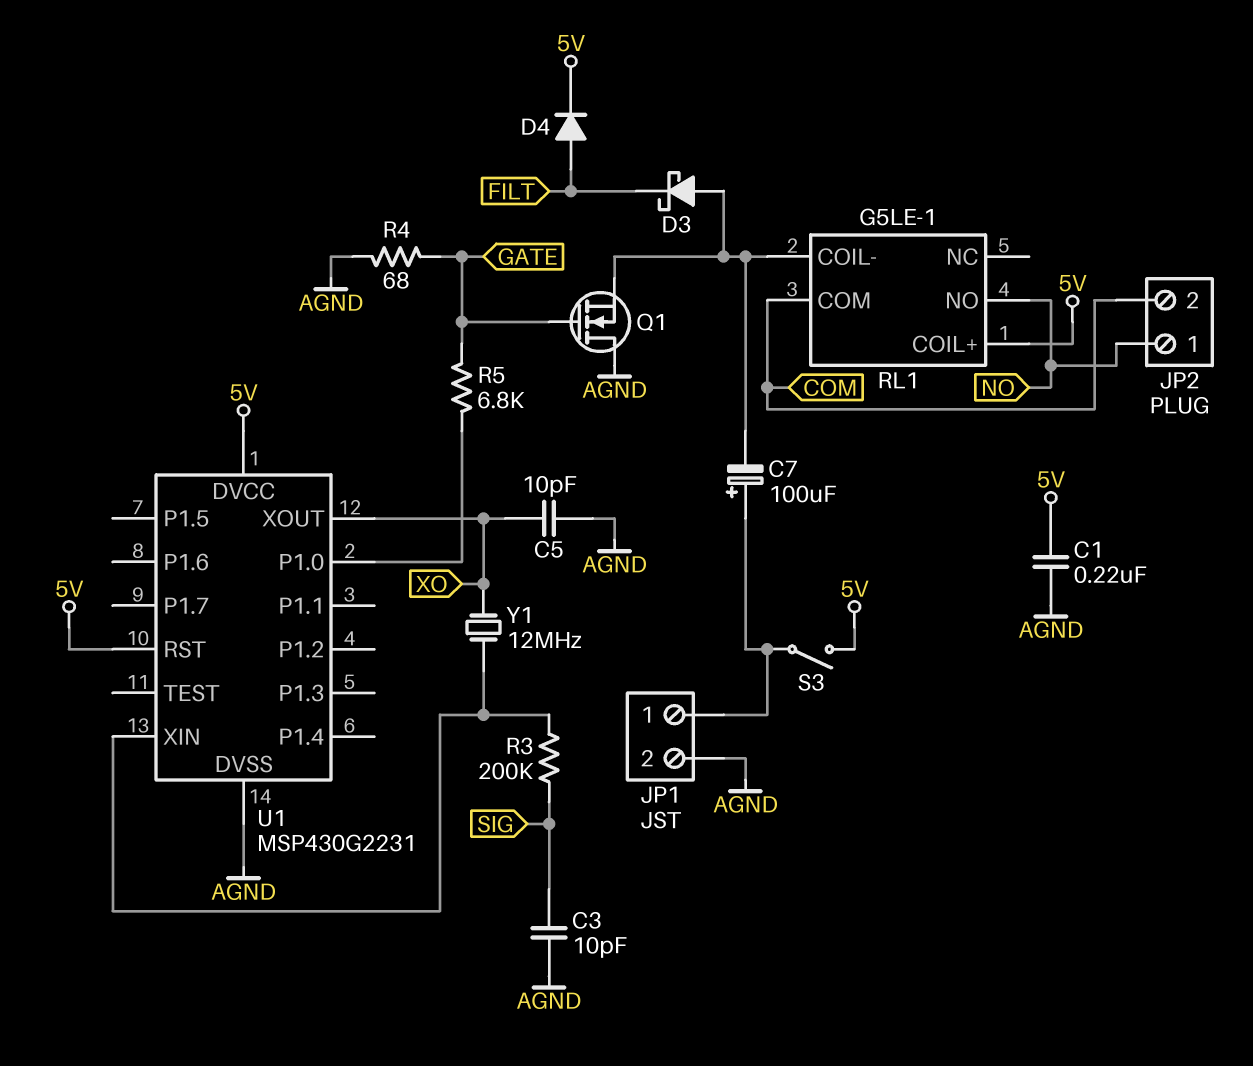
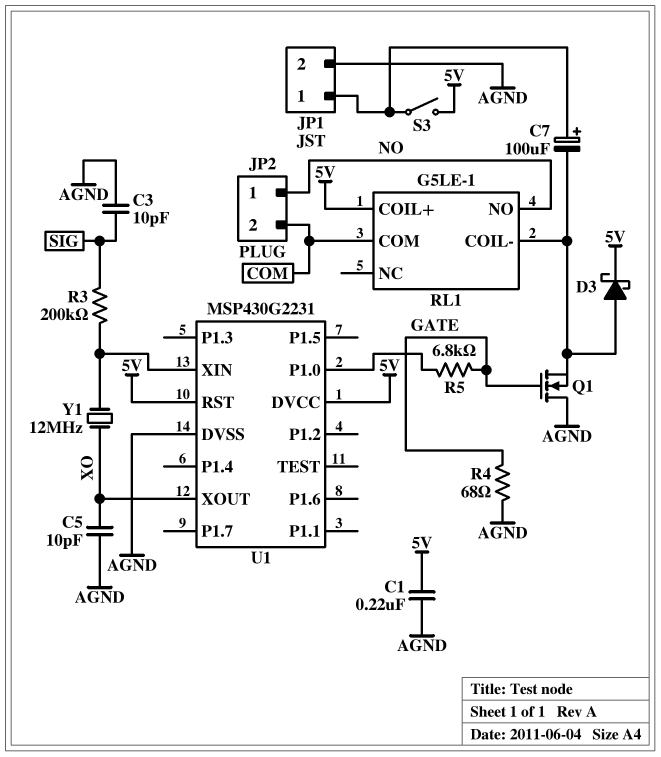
D3: schottky (A RL1/COIL-, K FILT) -> schottky (A RL1/COIL-, K 5V)
D4: diode (A FILT, K 5V) -> none

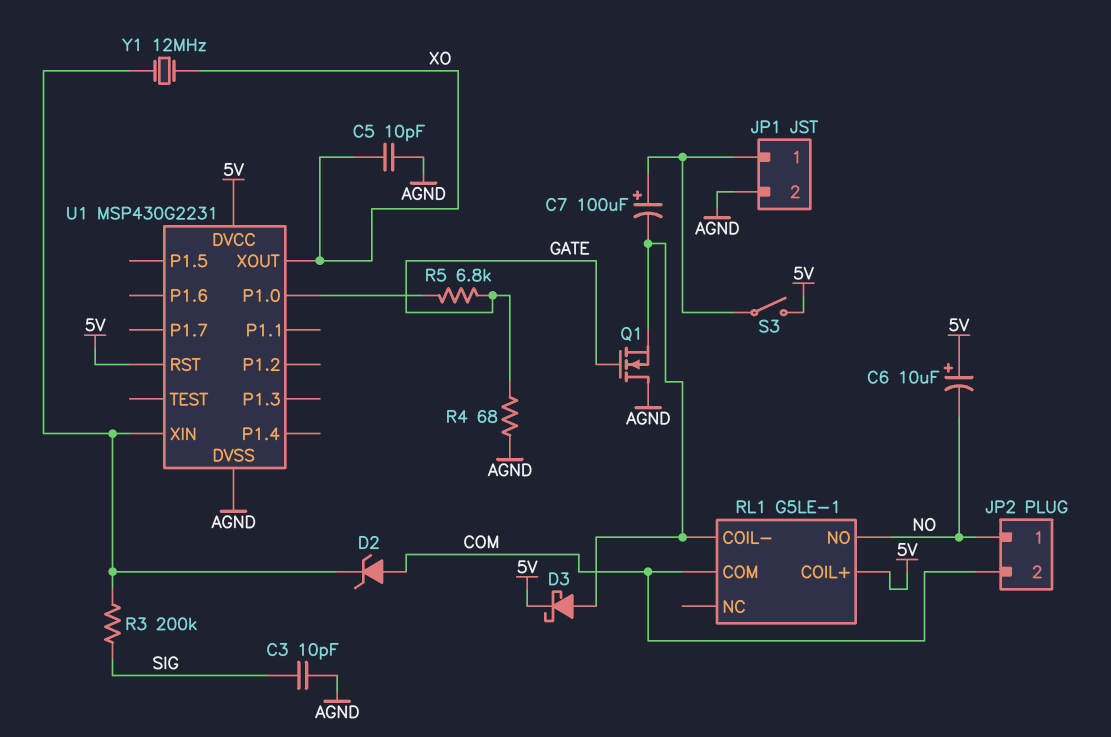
C1: 220nF (5V, AGND) -> none
C6: none -> 10uF (plus 5V, minus NO)
D2: none -> zener (A COM, K U1/XIN)

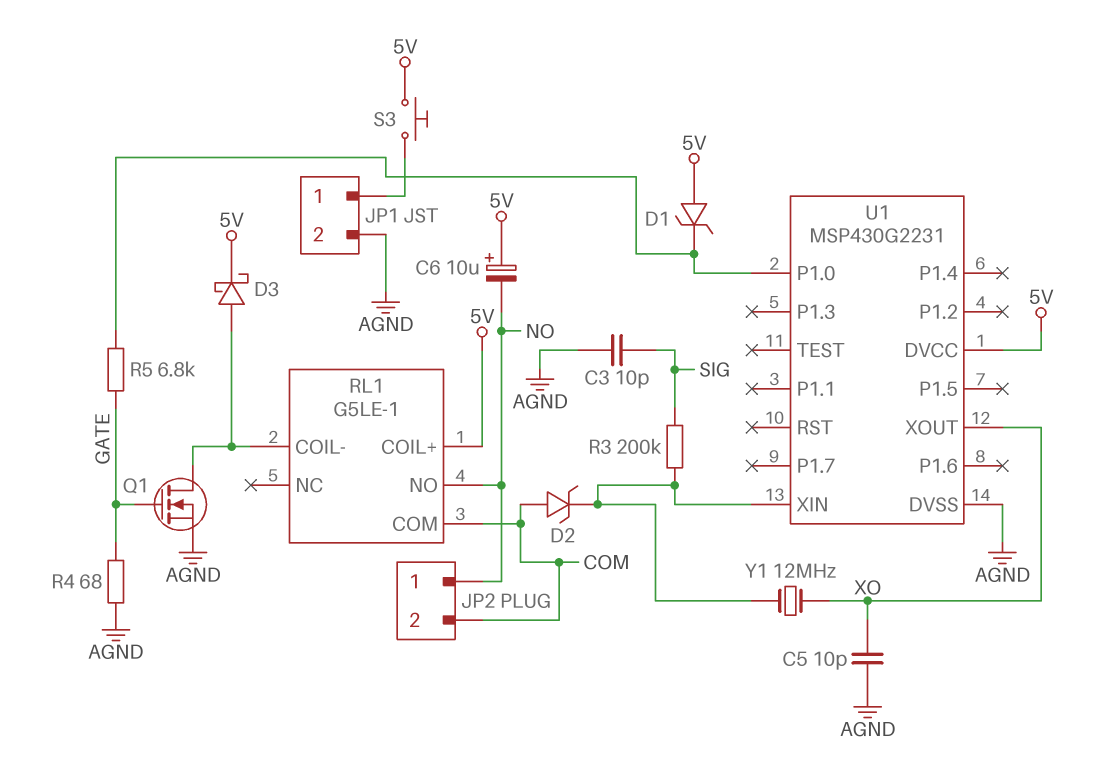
C7: 100uF (plus JP1/1, minus RL1/COIL-) -> none
D1: none -> zener (A 5V, K U1/P1.0)
Q1: NMOS (G GATE, D AGND, S RL1/COIL-) -> NMOS (G GATE, D RL1/COIL-, S AGND)
S3: switch (5V, JP1/1) -> button (5V, JP1/1)
U1 pin RST: 5V -> none

